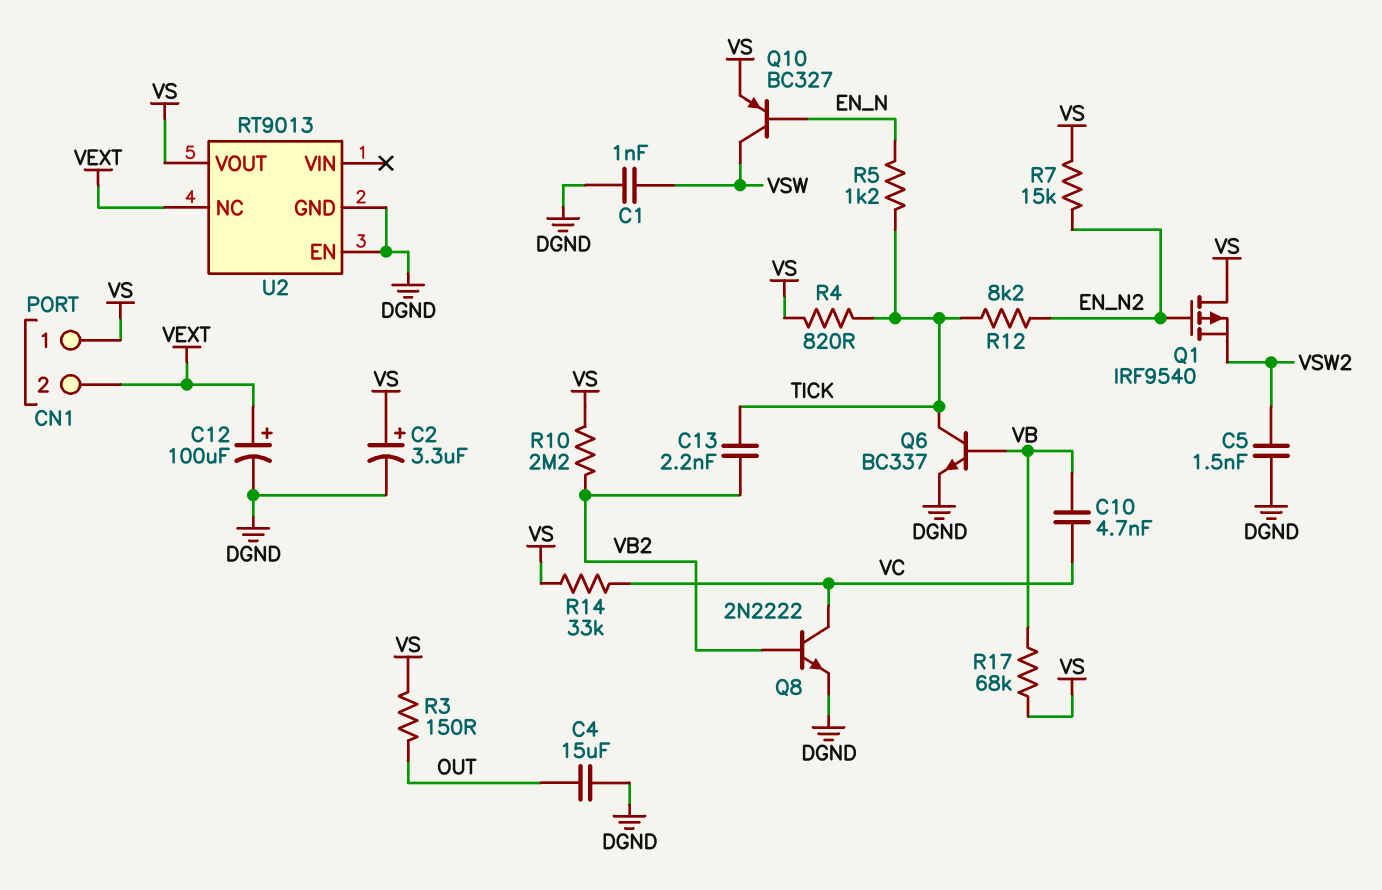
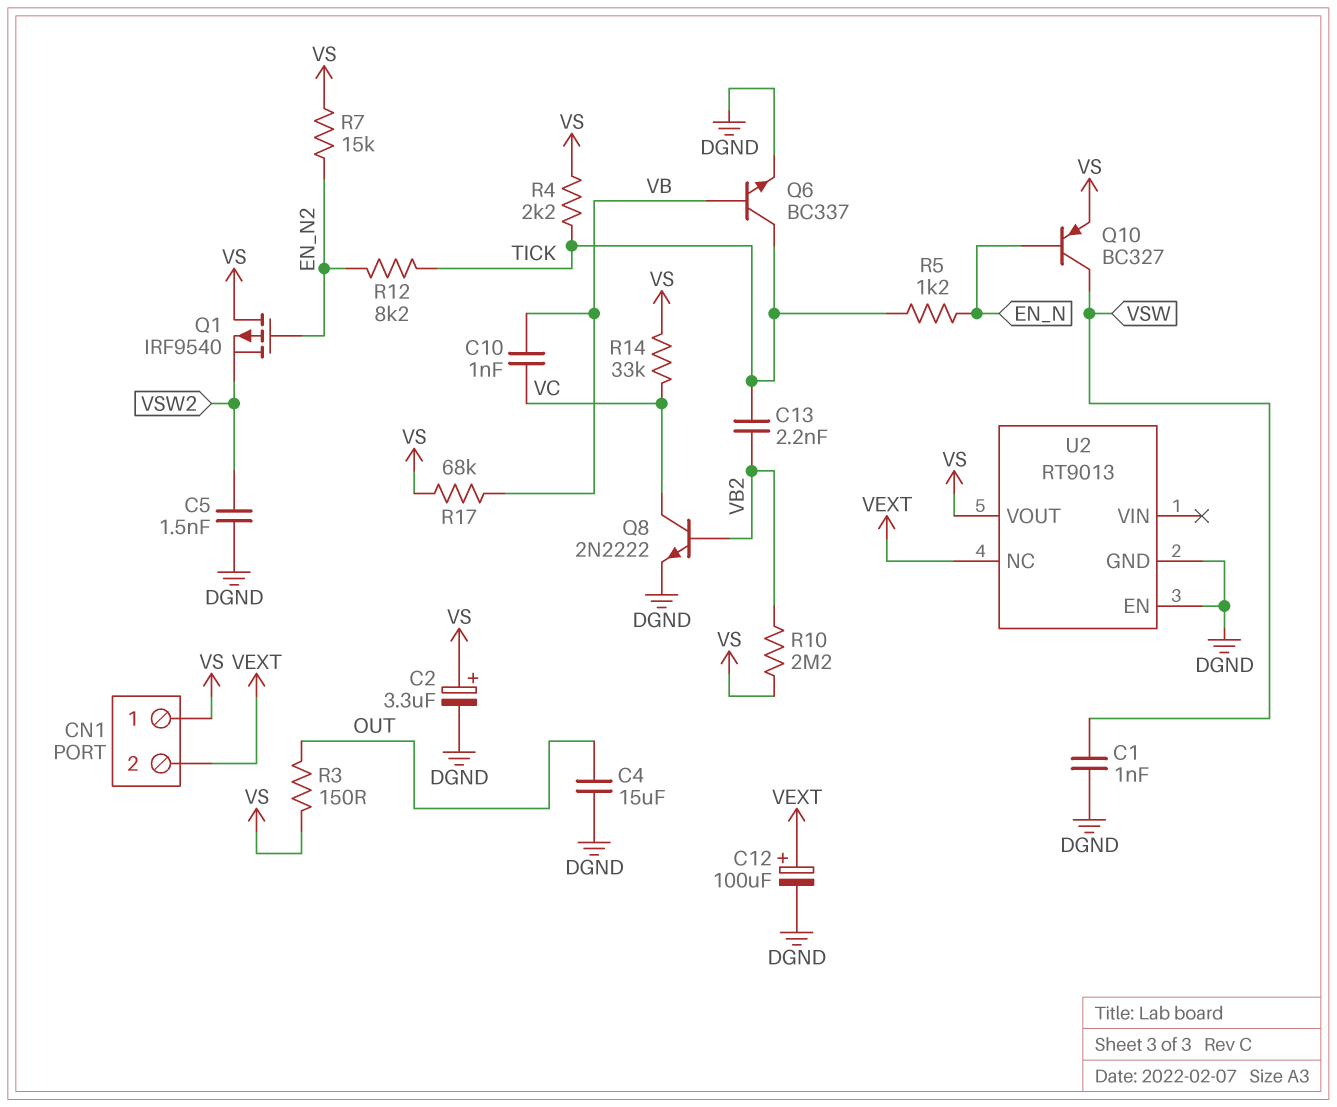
C10: 4.7nF (VB, VC) -> 1nF (VB, VC)
R4: 820 (TICK, VS) -> 2.2k (TICK, VS)

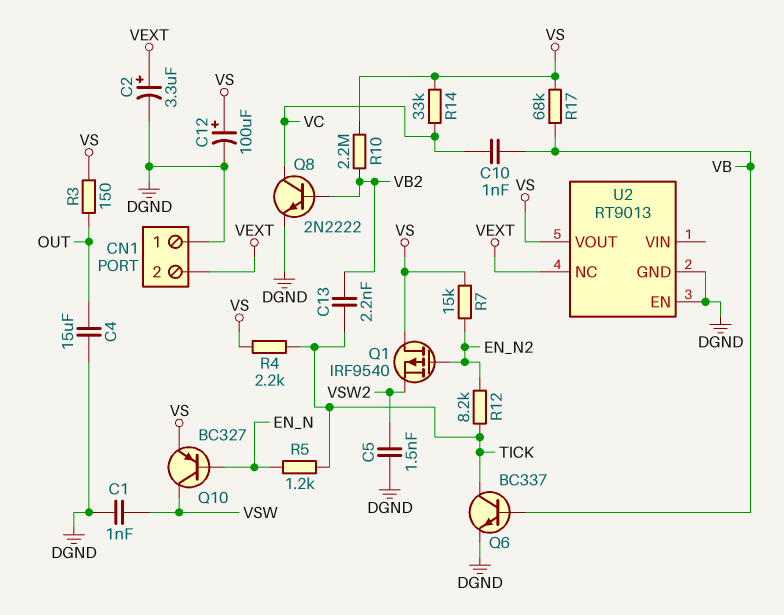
C2: 3.3uF (plus VS, minus DGND) -> 3.3uF (plus VEXT, minus DGND)
C12: 100uF (plus VEXT, minus DGND) -> 100uF (plus VS, minus DGND)
CN1 pin 1: VS -> DGND

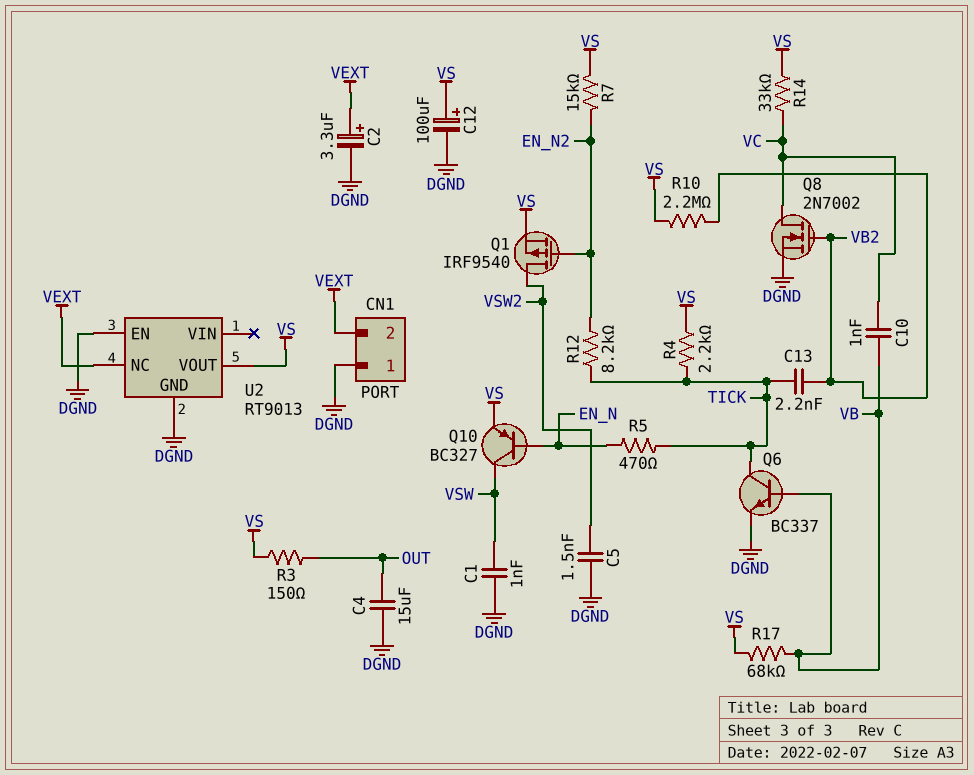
Q1: PMOS IRF9540 (G EN_N2, D VS, S VSW2) -> PMOS IRF9540 (G EN_N2, D VSW2, S VS)
Q8: NPN 2N2222 (B VB2, C VC, E DGND) -> NMOS 2N7002 (G VB2, D VC, S DGND)
R5: 1.2k (EN_N, TICK) -> 470 (EN_N, TICK)

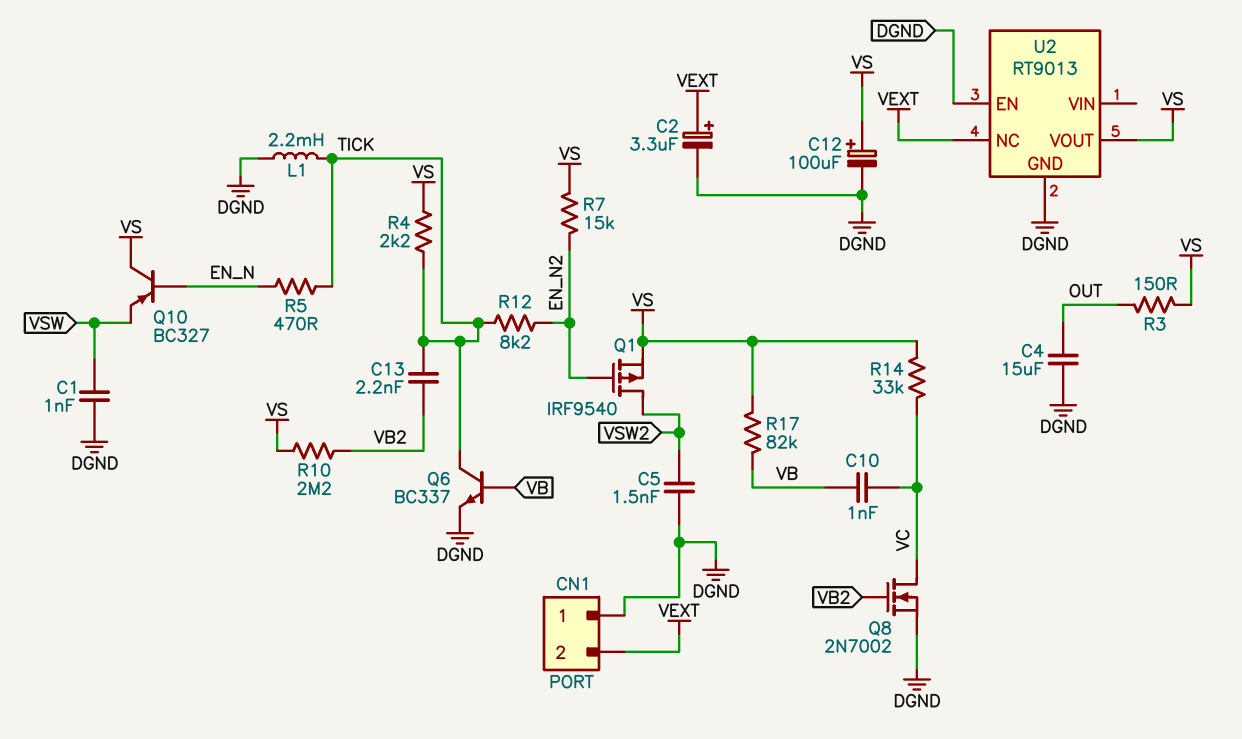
L1: none -> 2.2mH (DGND, TICK)
Q10: PNP BC327 (B EN_N, C VSW, E VS) -> PNP BC327 (B EN_N, C VS, E VSW)
R17: 68k (VB, VS) -> 82k (VB, VS)

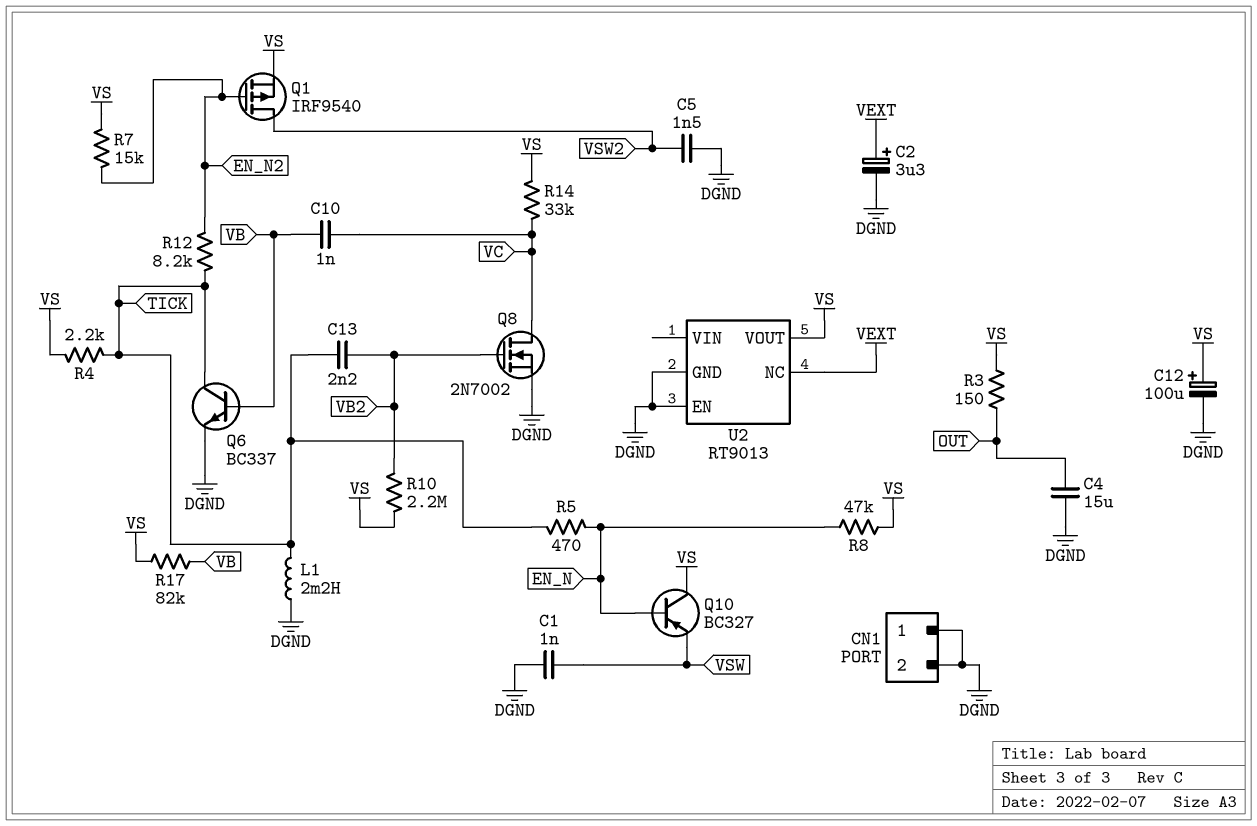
CN1 pin 2: VEXT -> DGND
R8: none -> 47k (EN_N, VS)

